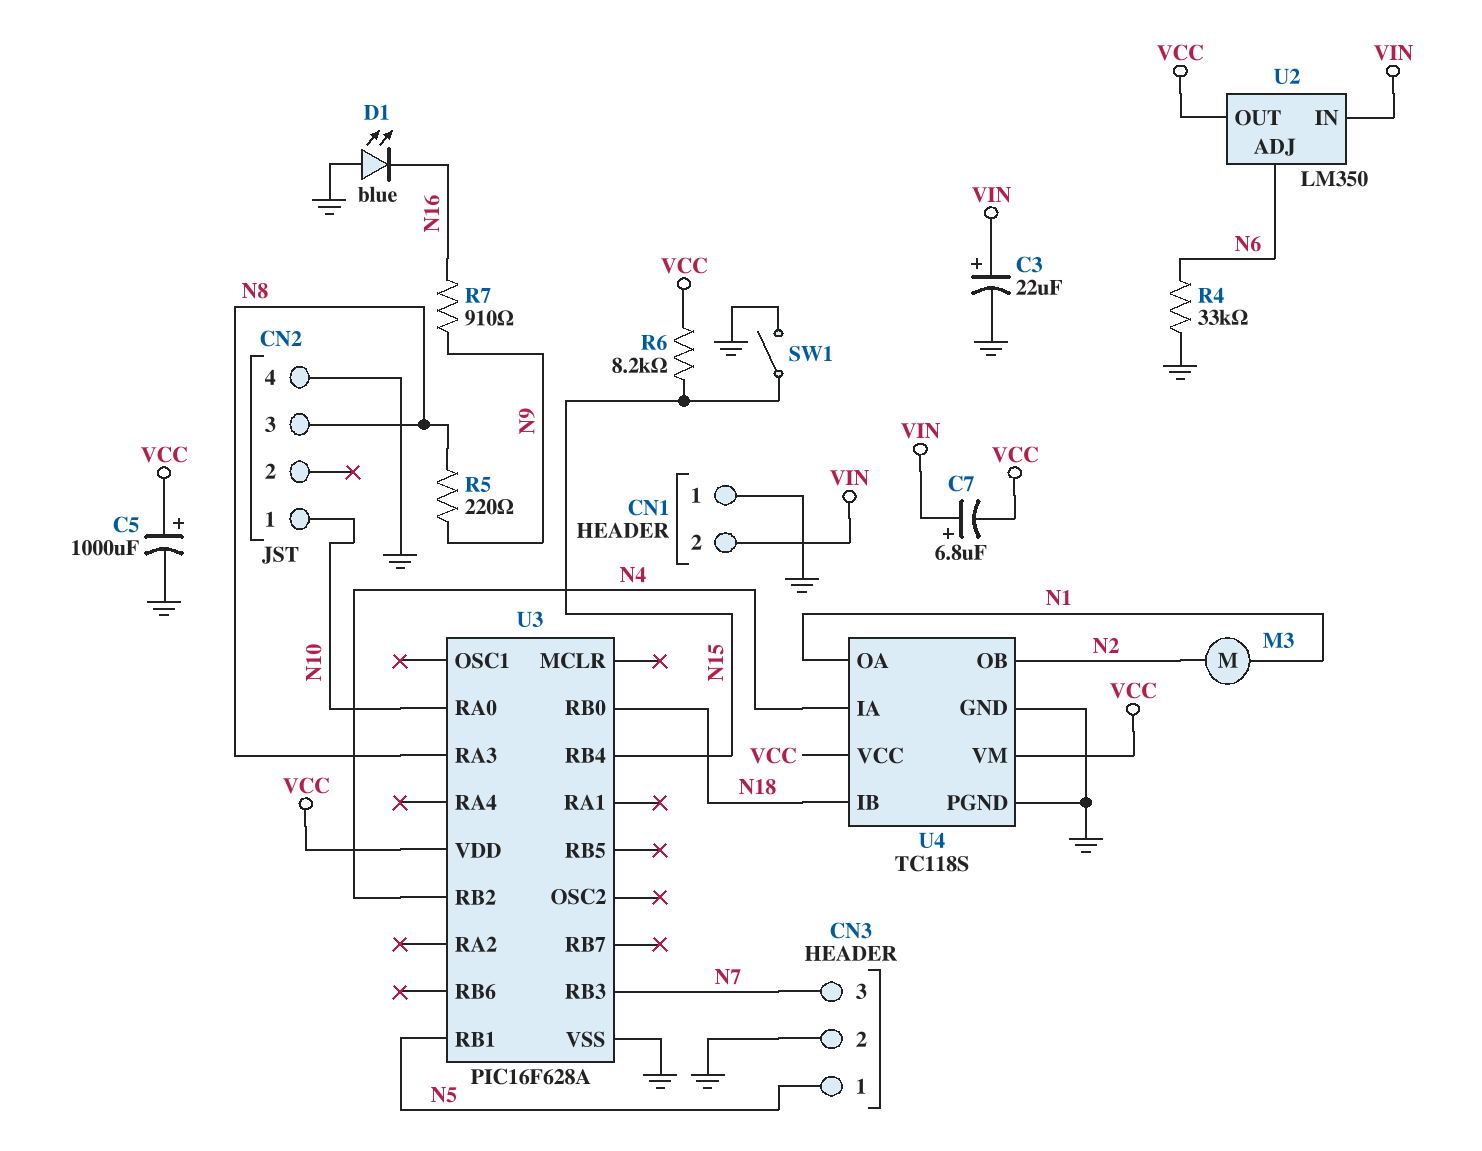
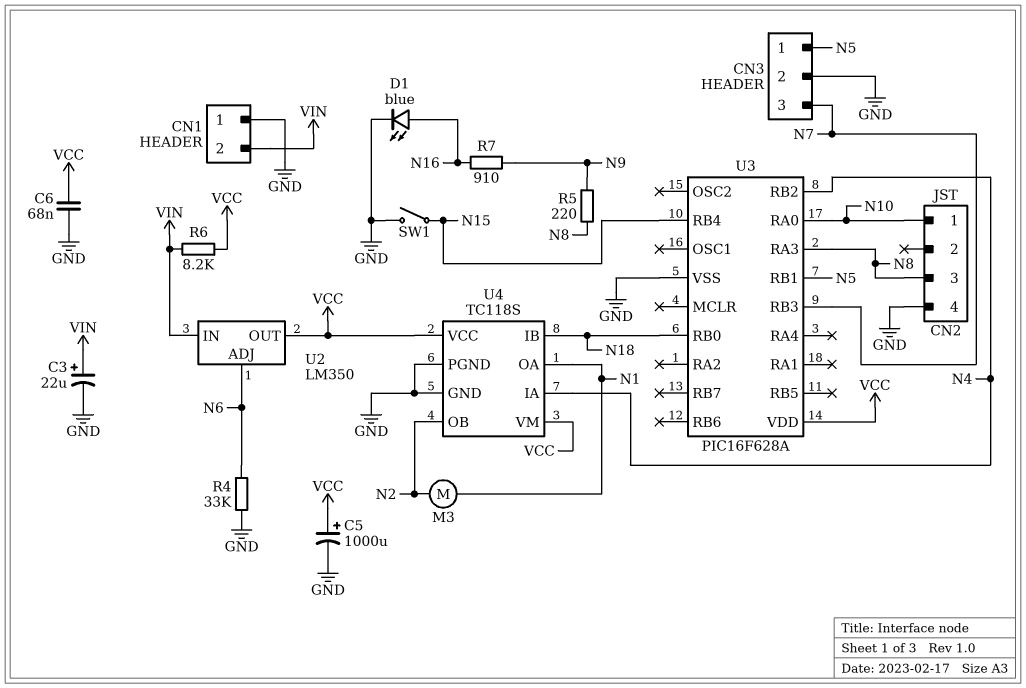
C6: none -> 68nF (GND, VCC)
C7: 6.8uF (plus VIN, minus VCC) -> none
D1: LED blue (A GND, K N16) -> LED blue (A N16, K GND)
R6: 8.2k (N15, VCC) -> 8.2k (VCC, VIN)

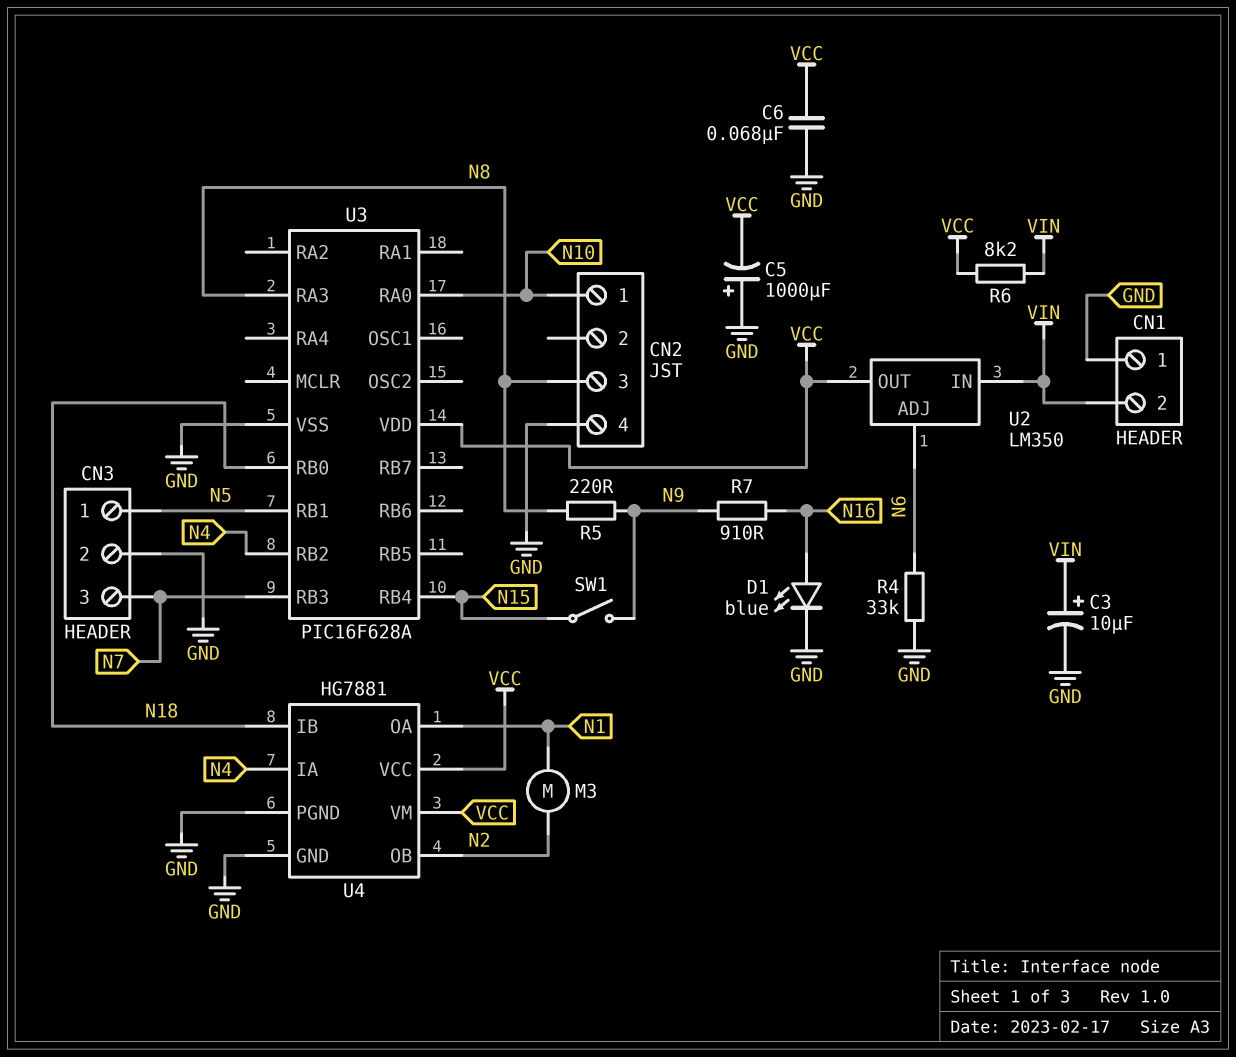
C3: 22uF (plus VIN, minus GND) -> 10uF (plus VIN, minus GND)
C5: 1000uF (plus VCC, minus GND) -> 1000uF (plus GND, minus VCC)
SW1: switch (GND, N15) -> switch (N9, N15)
U4: TC118S -> HG7881

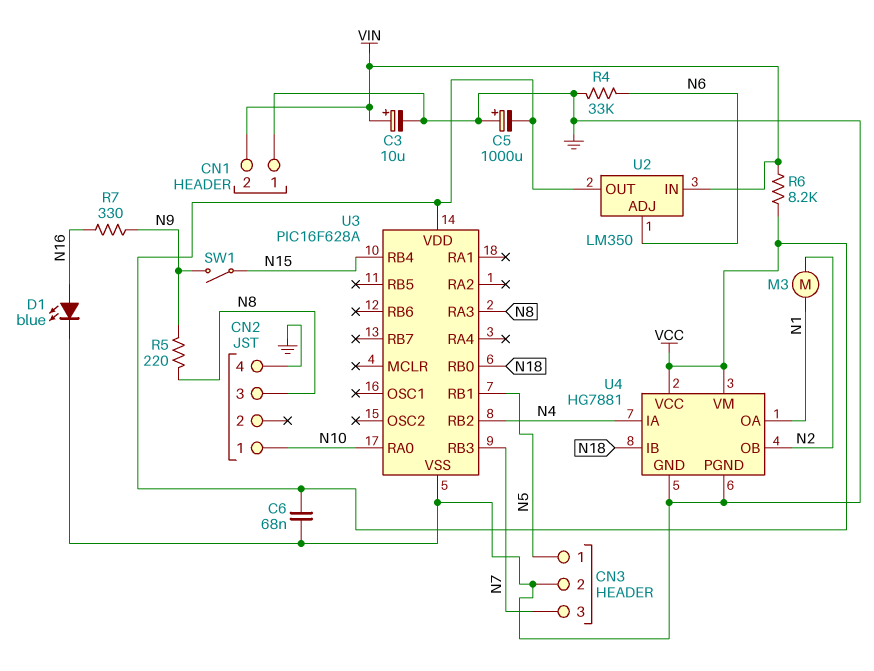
R7: 910 (N9, N16) -> 330 (N9, N16)

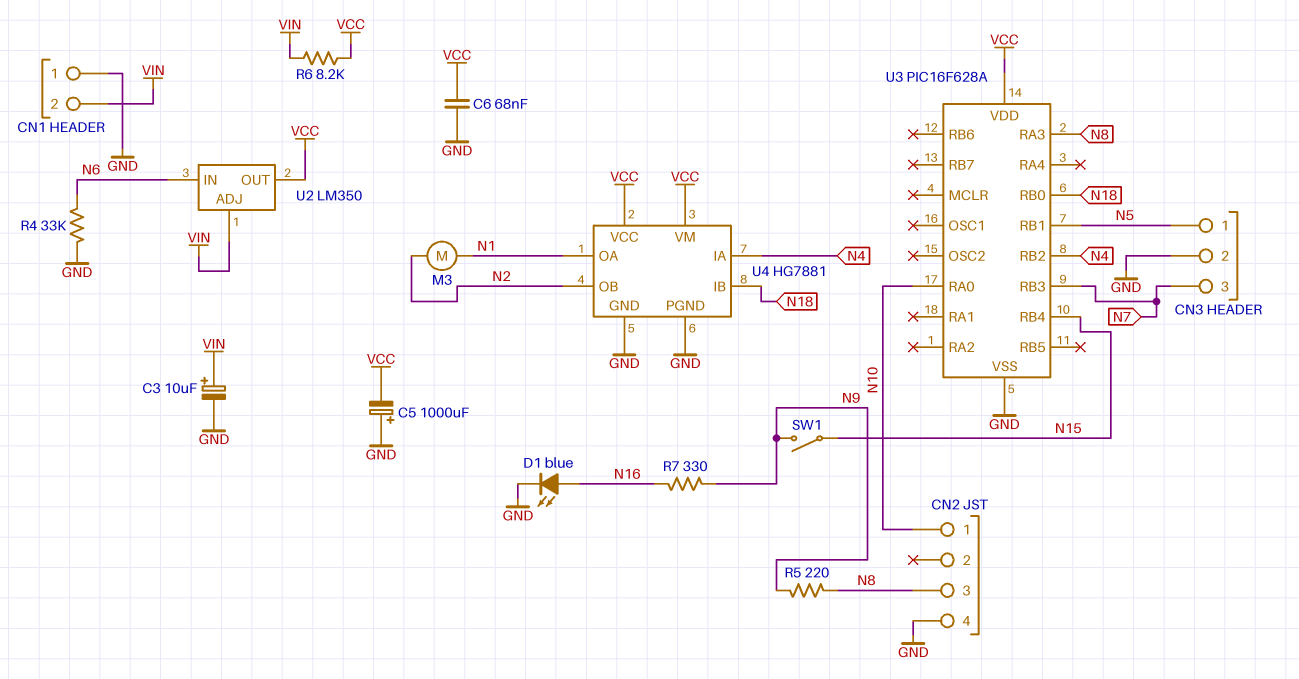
U2 pin ADJ: N6 -> VIN
U2 pin IN: VIN -> N6

